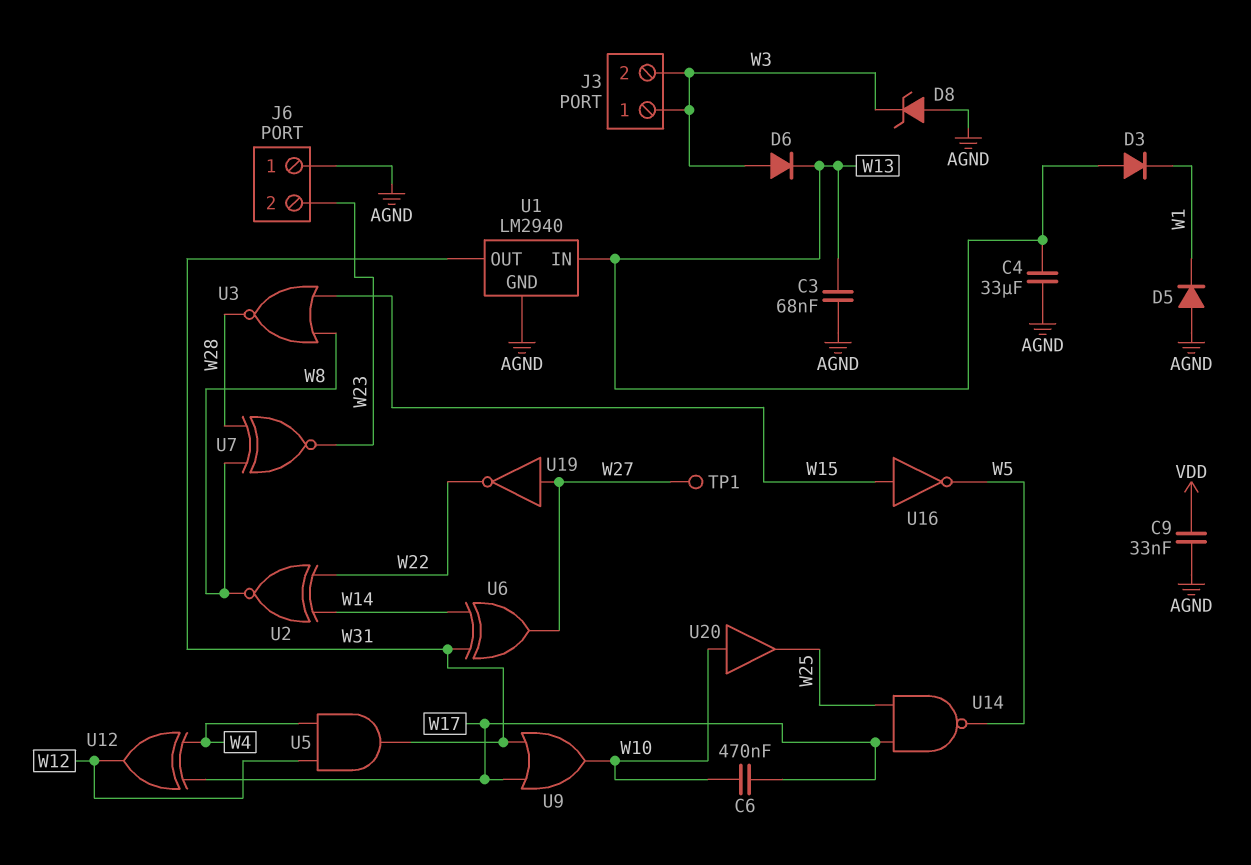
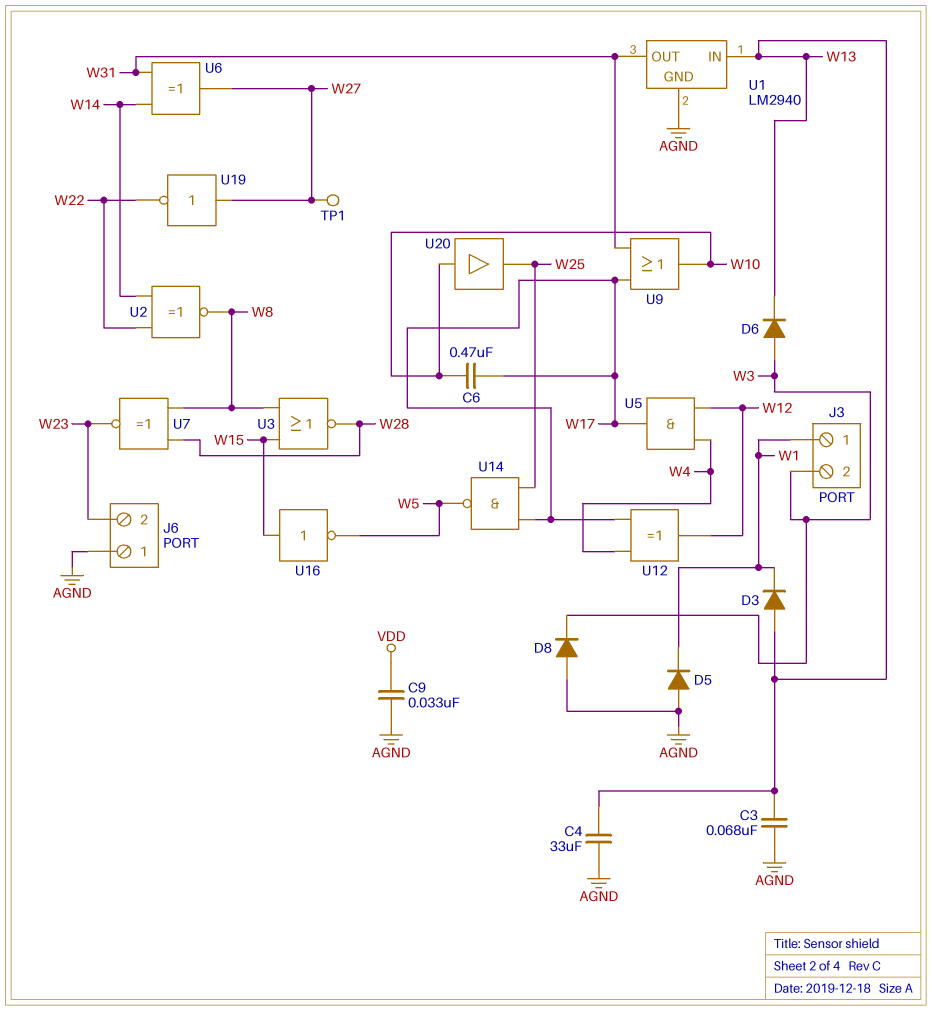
D8: zener (A AGND, K W3) -> diode (A AGND, K W3)
J3 pin 1: W3 -> W1
U5: AND (in W4, in W12, out W31) -> AND (in W4, in W12, out W17)

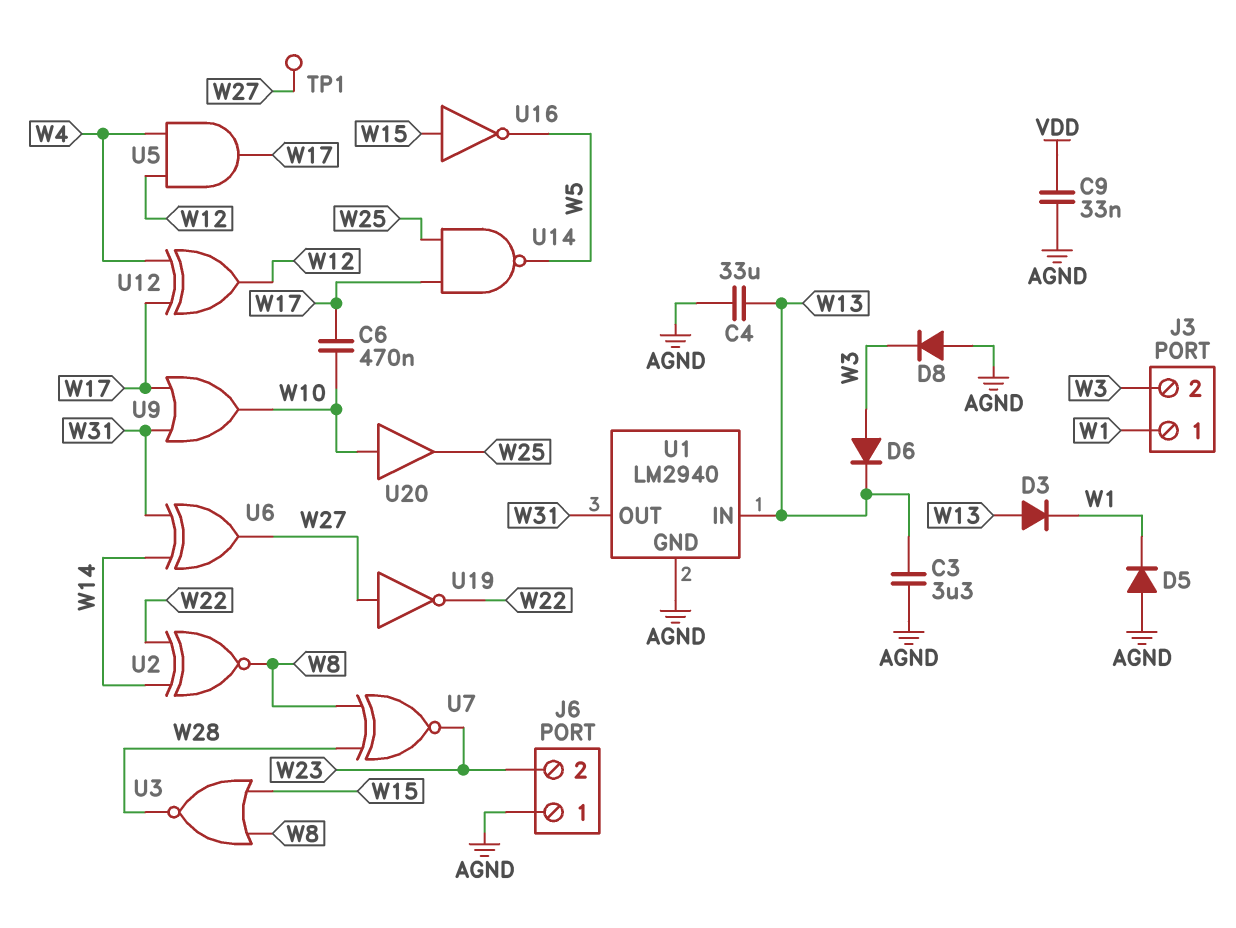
C3: 68nF (AGND, W13) -> 3.3uF (AGND, W13)

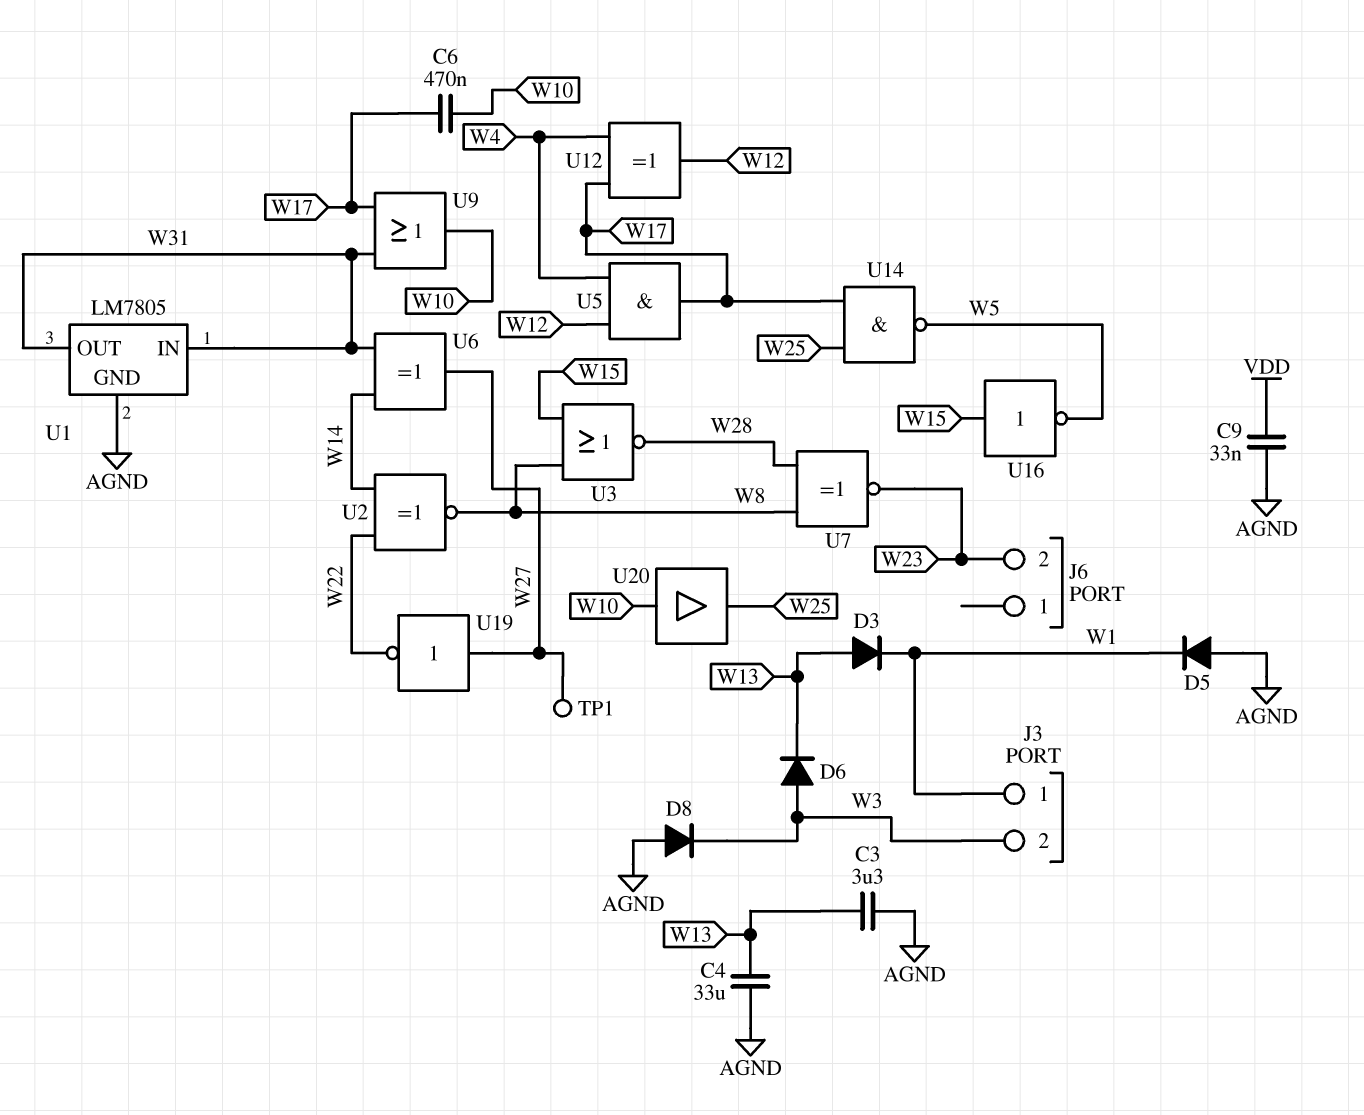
J6 pin 1: AGND -> none
U1: LM2940 -> LM7805
U1 pin IN: W13 -> W31

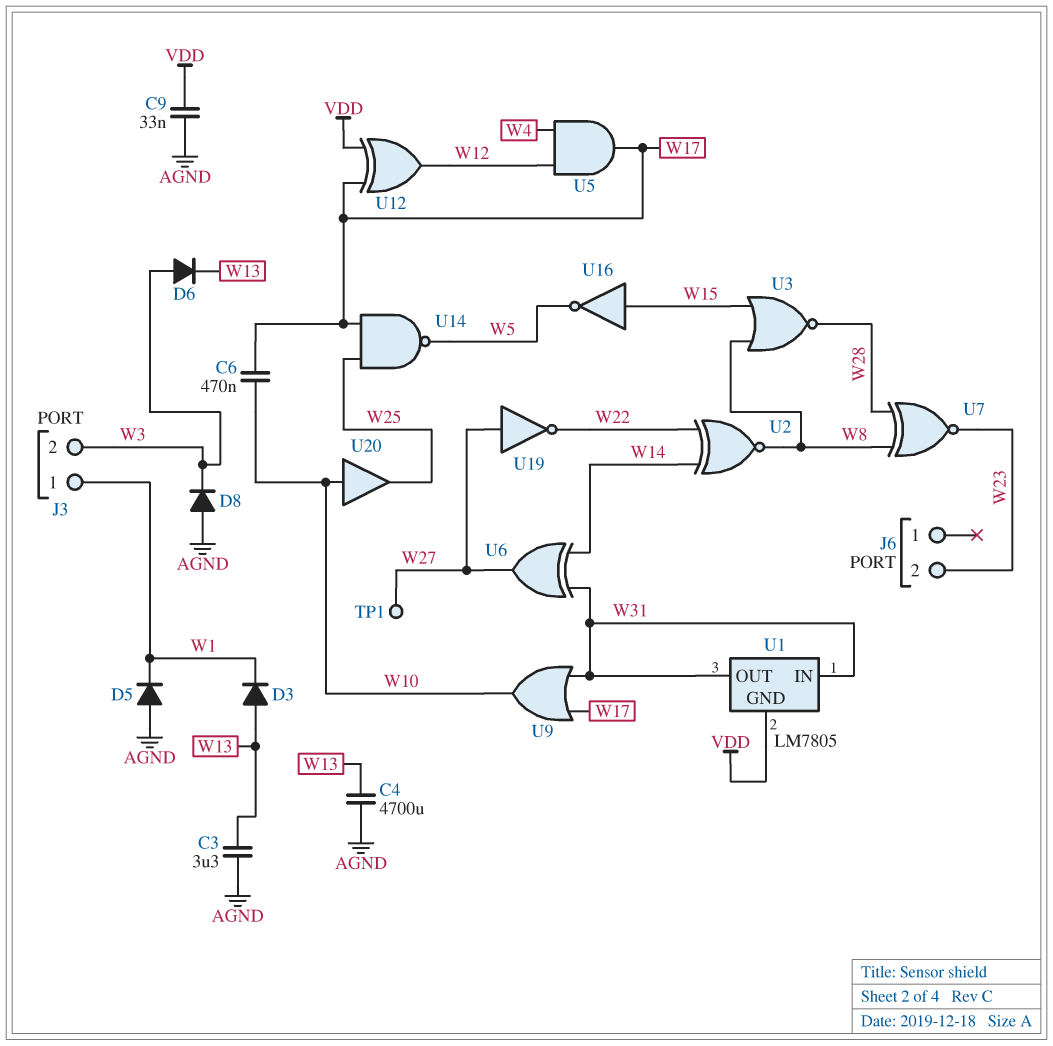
C4: 33uF (AGND, W13) -> 4700uF (AGND, W13)
U1 pin GND: AGND -> VDD
U12: XOR (in W4, in W17, out W12) -> XOR (in VDD, in W17, out W12)

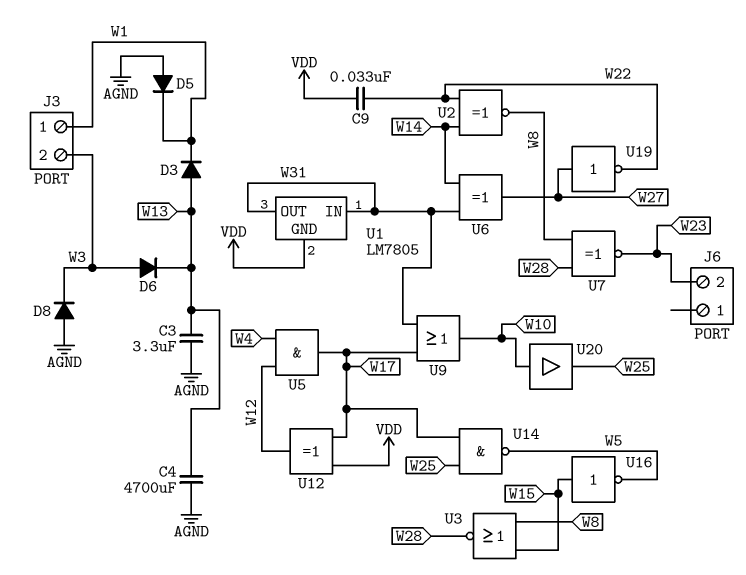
C6: 470nF (W10, W17) -> none
C9: 33nF (AGND, VDD) -> 33nF (VDD, W22)
TP1: test point (W27) -> none

